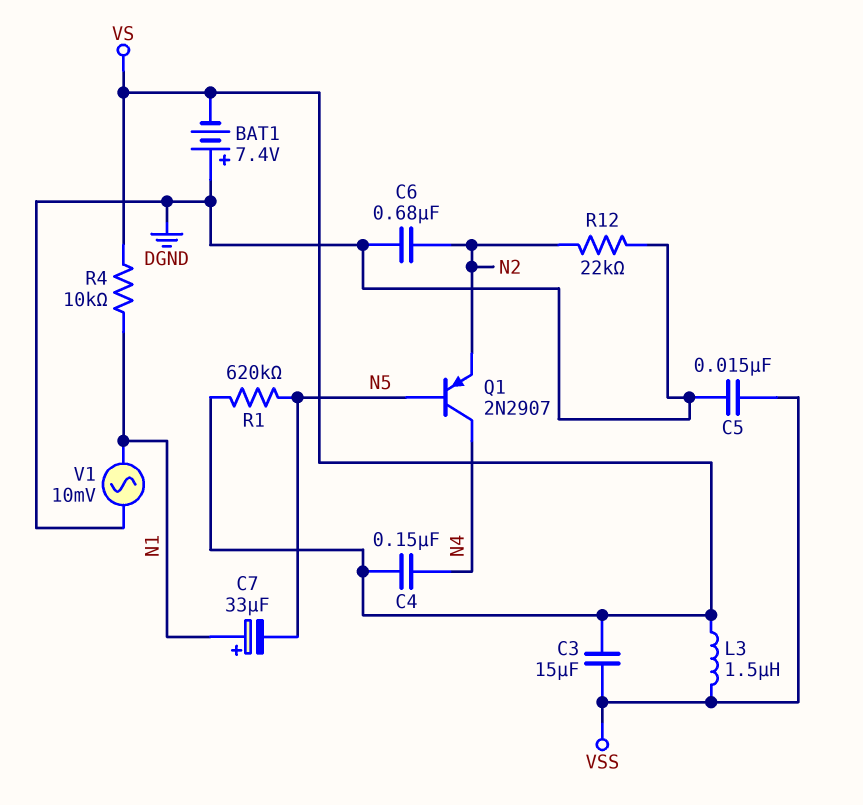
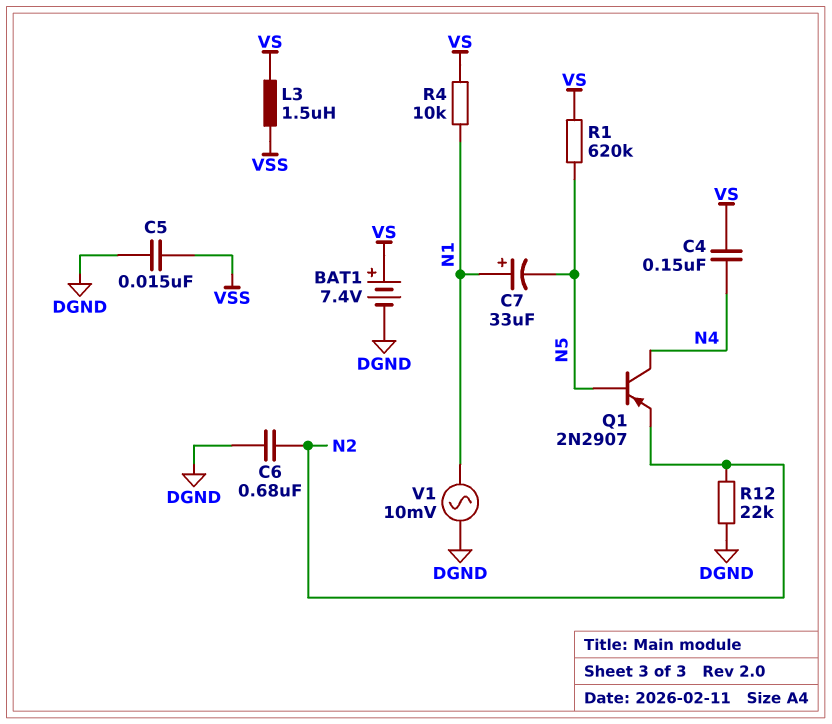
BAT1: 7.4V (plus DGND, minus VS) -> 7.4V (plus VS, minus DGND)
C3: 15uF (VS, VSS) -> none

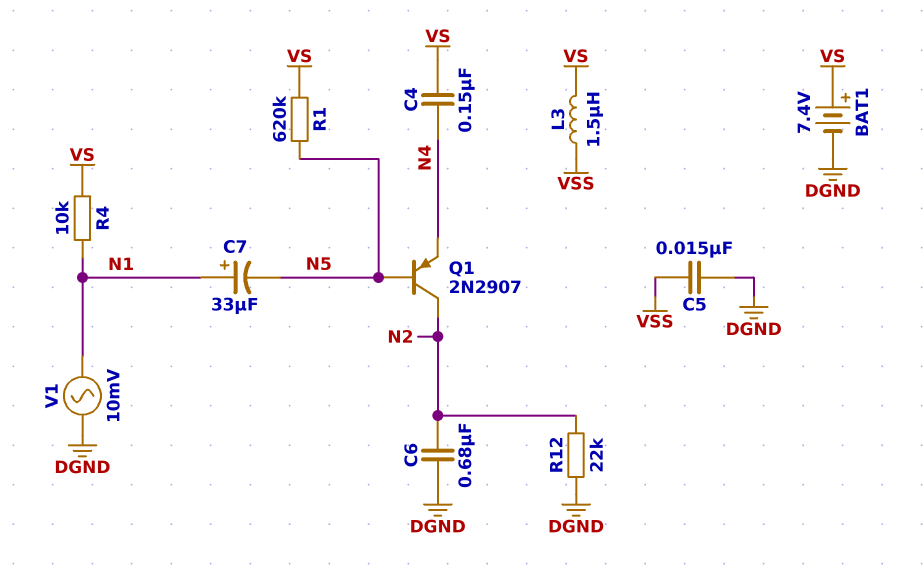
Q1: PNP 2N2907 (B N5, C N4, E N2) -> PNP 2N2907 (B N5, C N2, E N4)

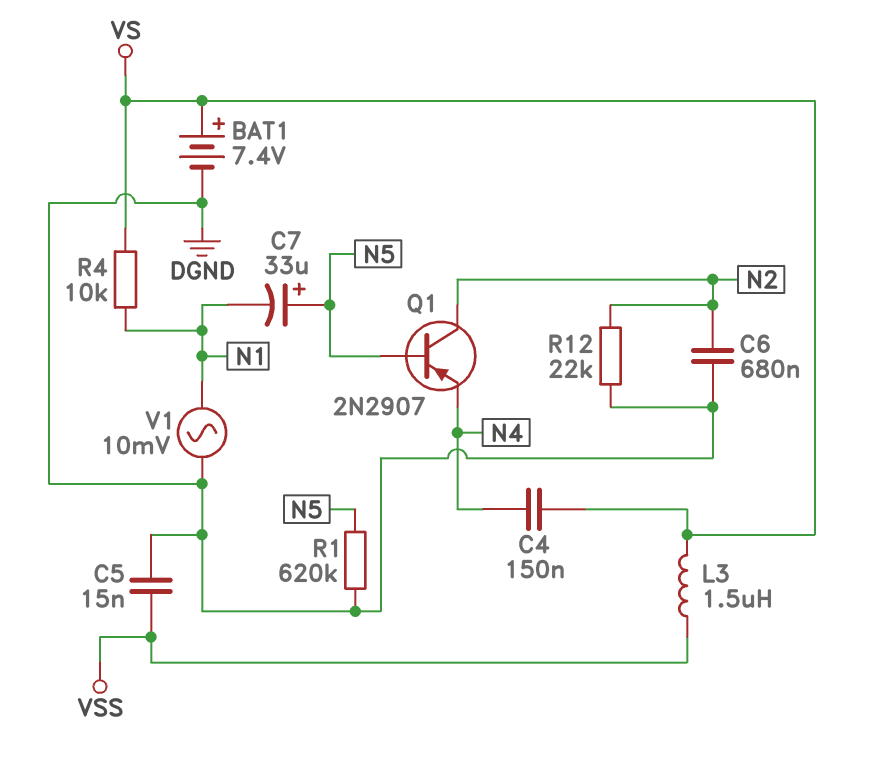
C7: 33uF (plus N1, minus N5) -> 33uF (plus N5, minus N1)
R1: 620k (N5, VS) -> 620k (DGND, N5)

